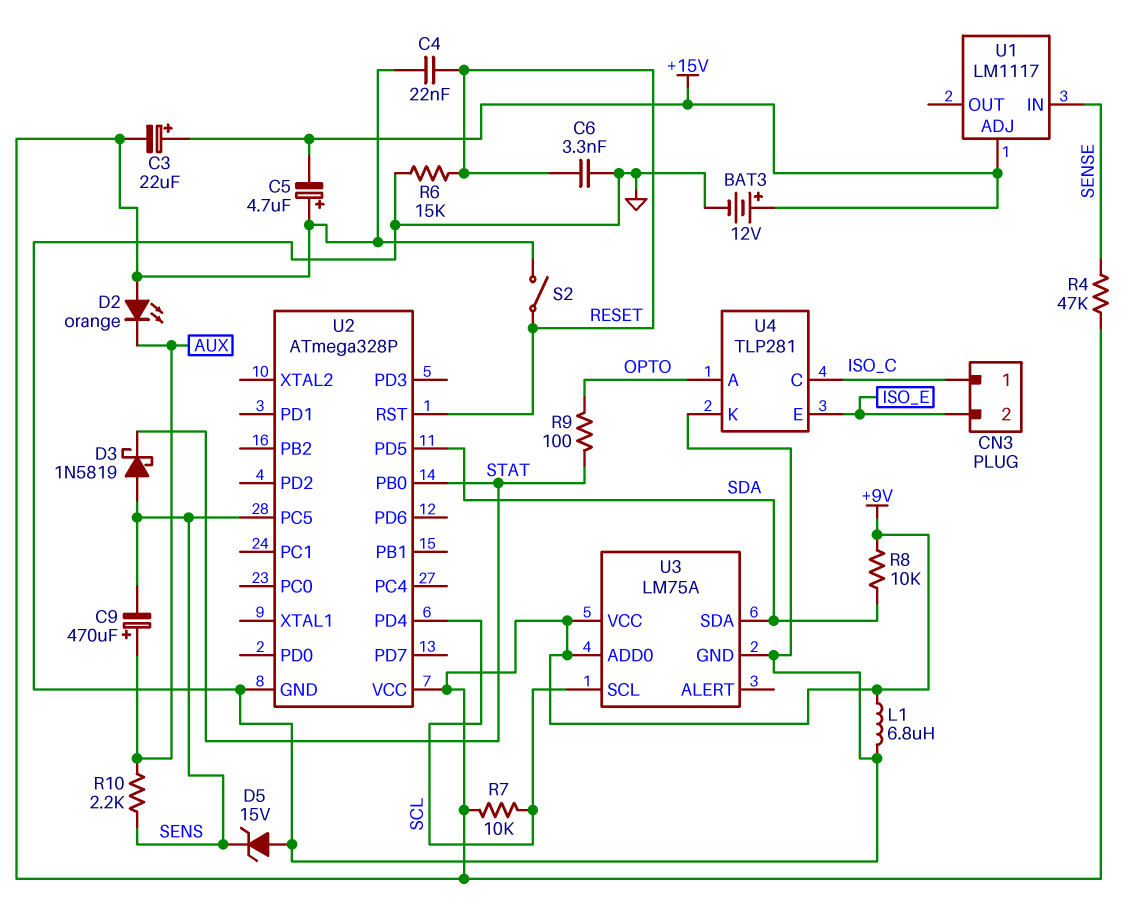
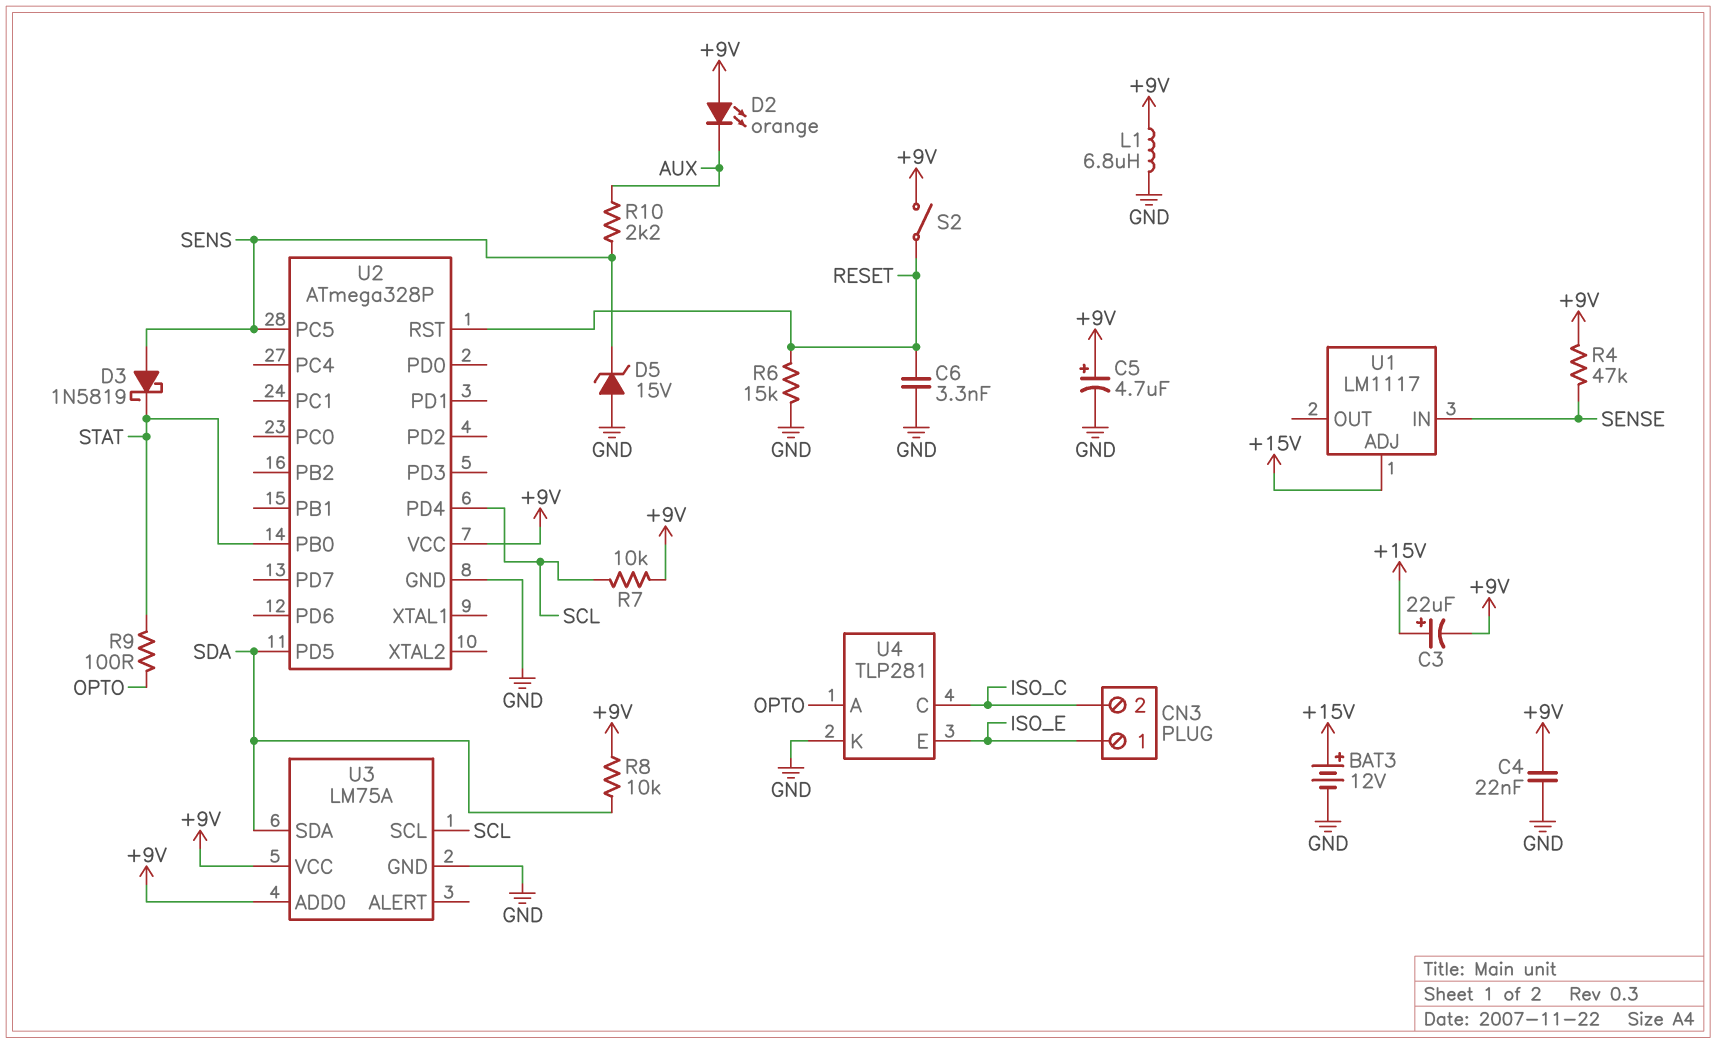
C4: 22nF (+9V, RESET) -> 22nF (+9V, GND)
C5: 4.7uF (plus +9V, minus +15V) -> 4.7uF (plus +9V, minus GND)
C9: 470uF (plus AUX, minus SENS) -> none
CN3 pin 1: ISO_C -> ISO_E
CN3 pin 2: ISO_E -> ISO_C

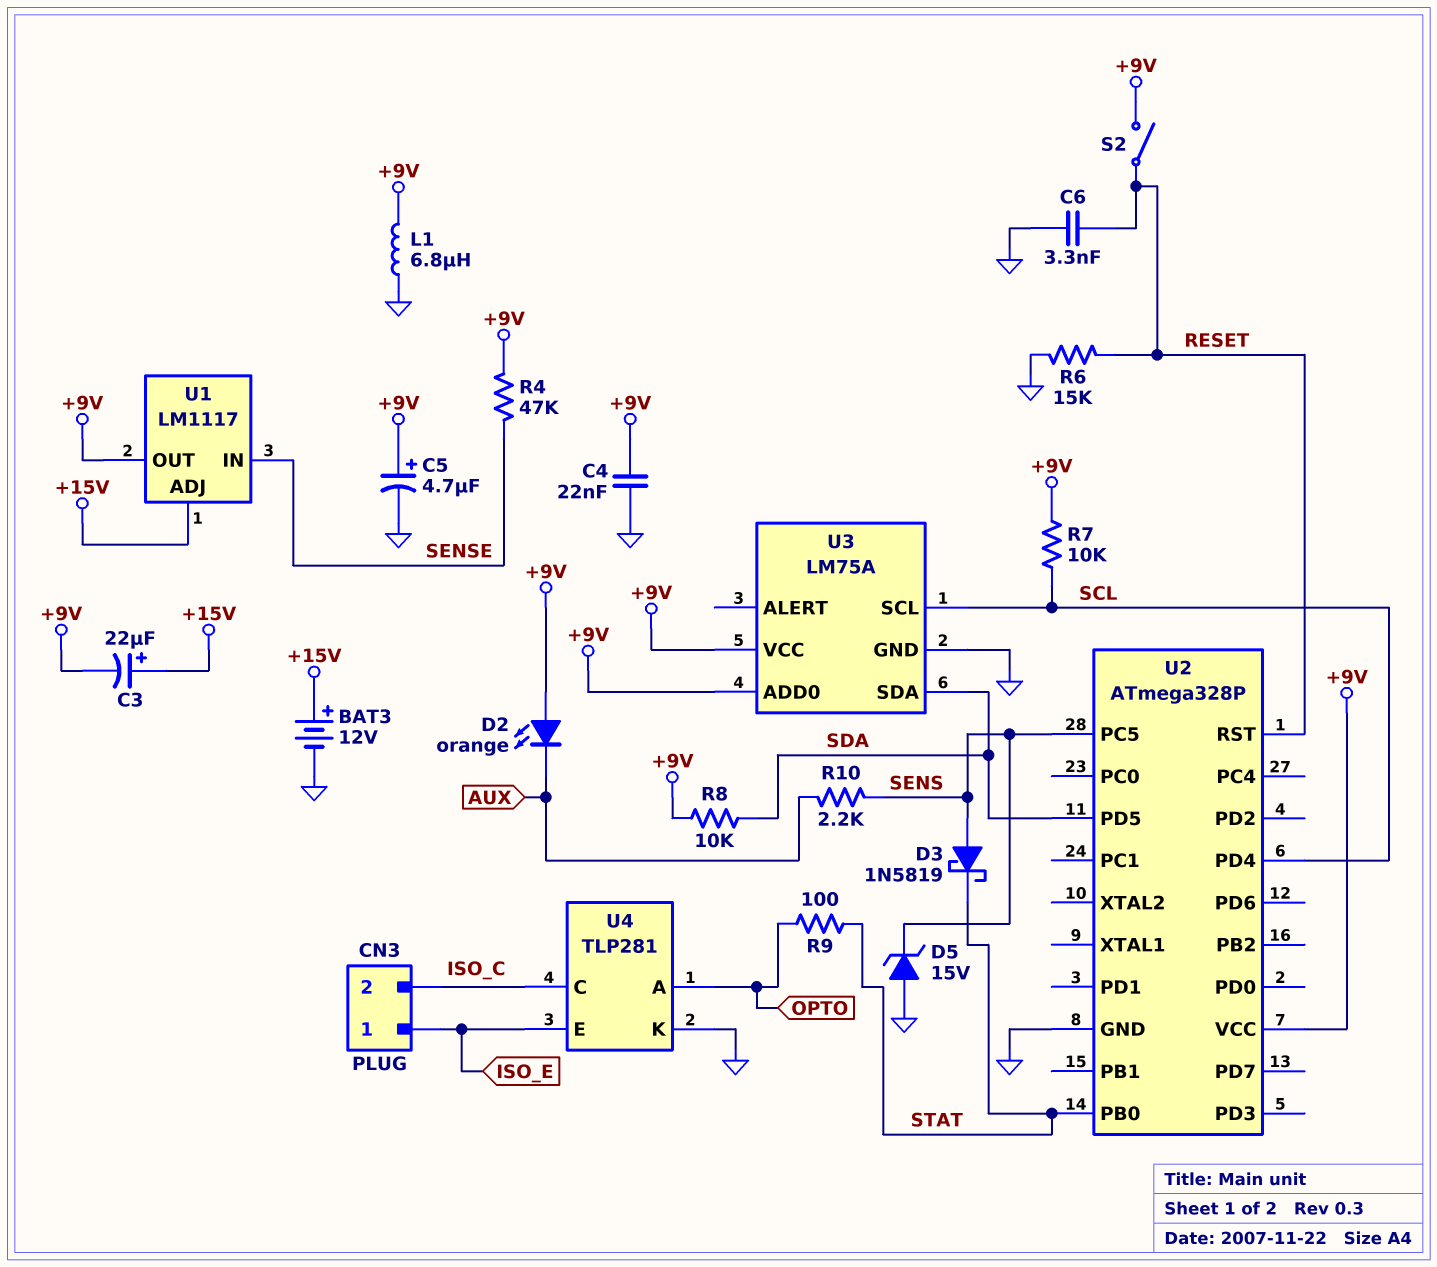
U1 pin OUT: none -> +9V

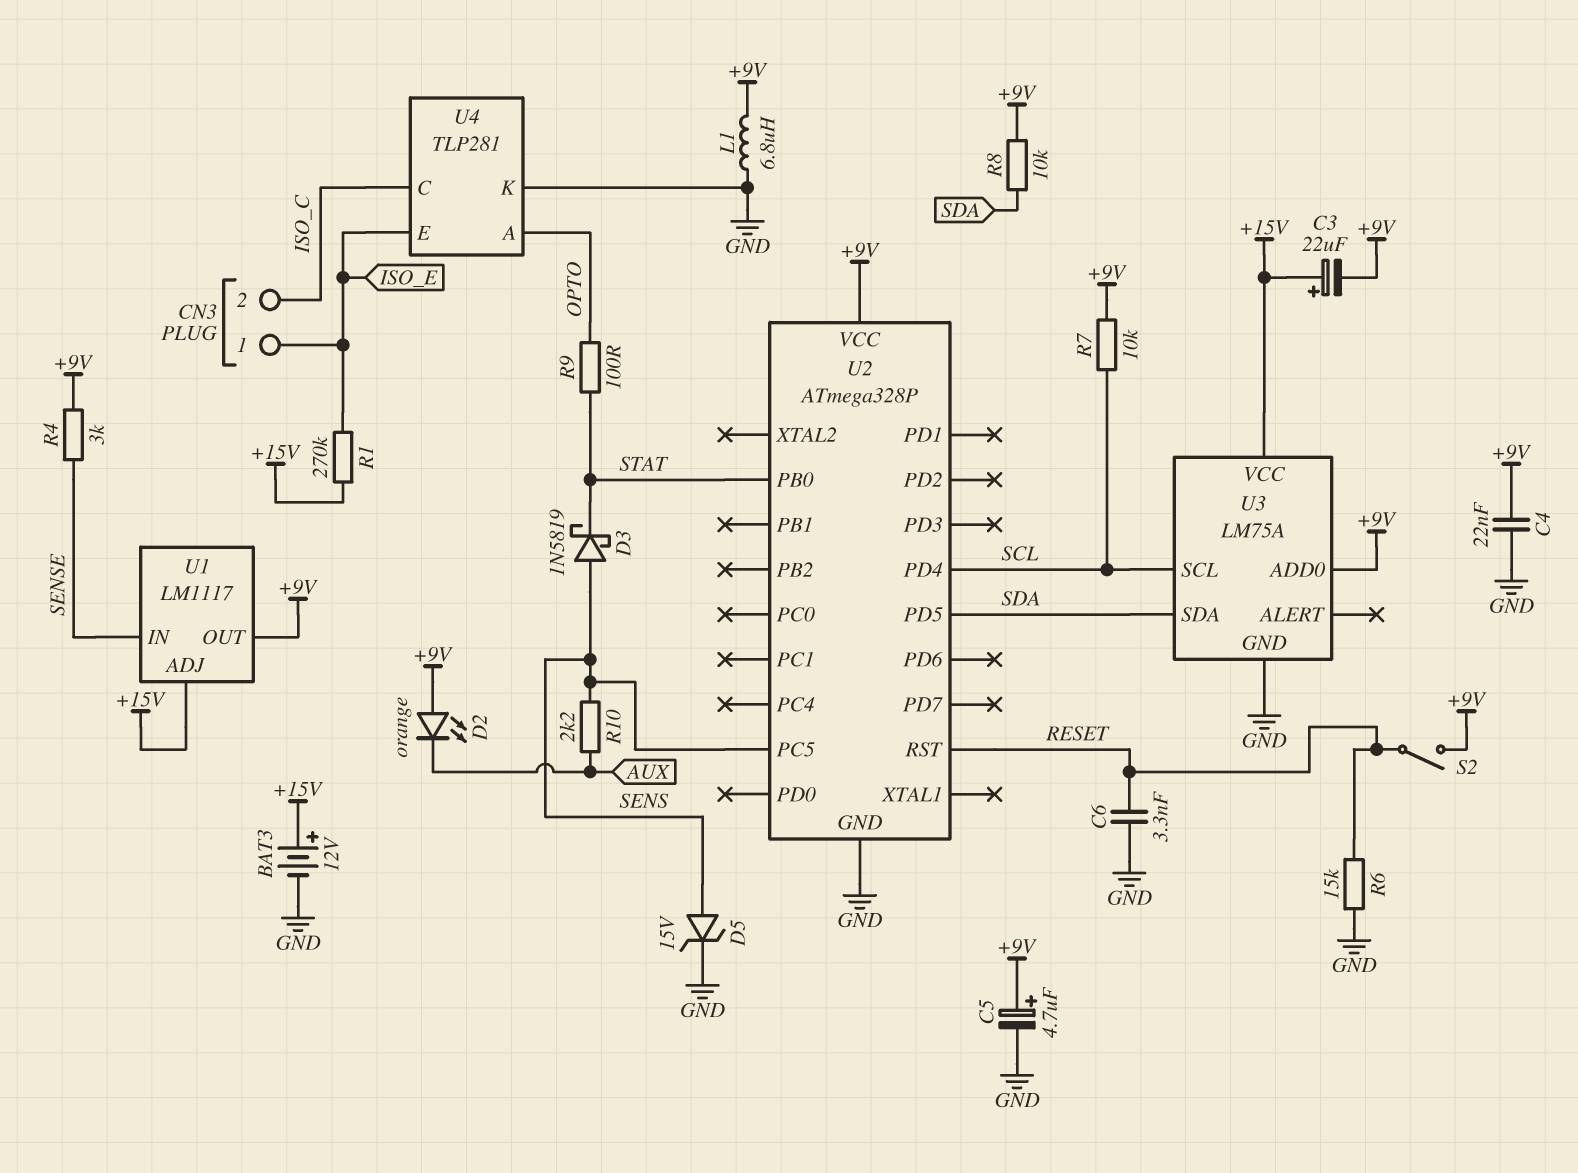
D5: zener 15V (A GND, K SENS) -> zener 15V (A SENS, K GND)
R1: none -> 270k (+15V, ISO_E)
R4: 47k (+9V, SENSE) -> 3k (+9V, SENSE)
U3 pin VCC: +9V -> +15V

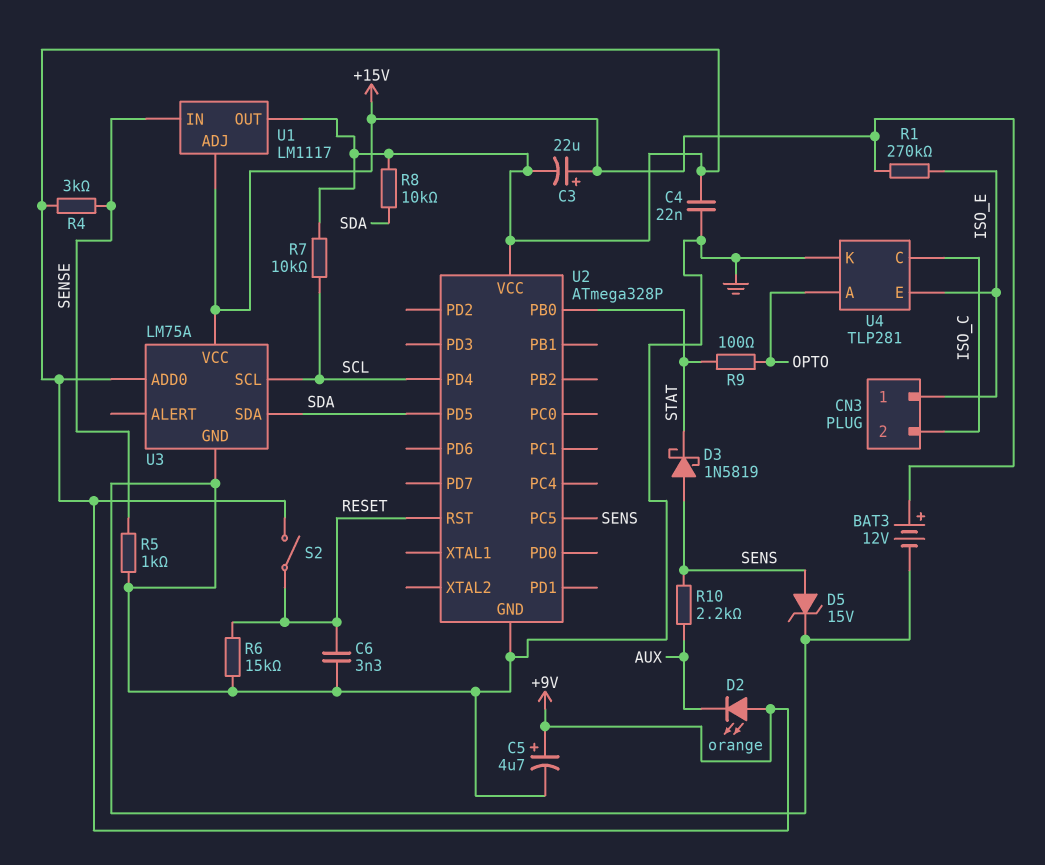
L1: 6.8uH (+9V, GND) -> none
R5: none -> 1k (GND, SENSE)

